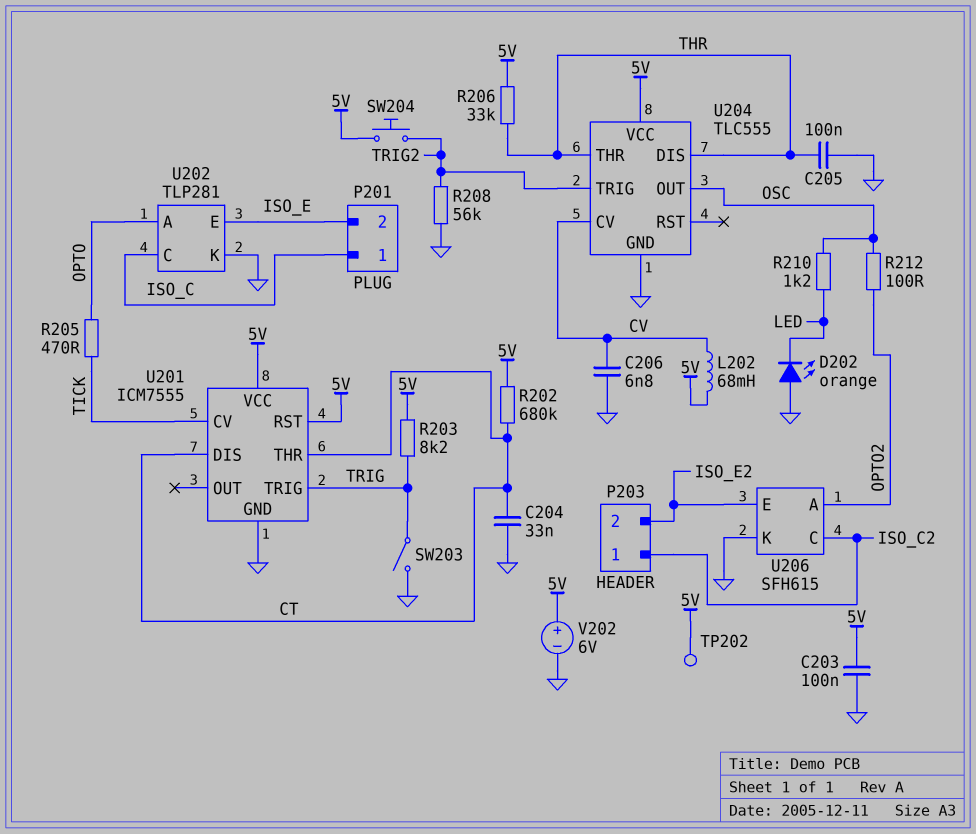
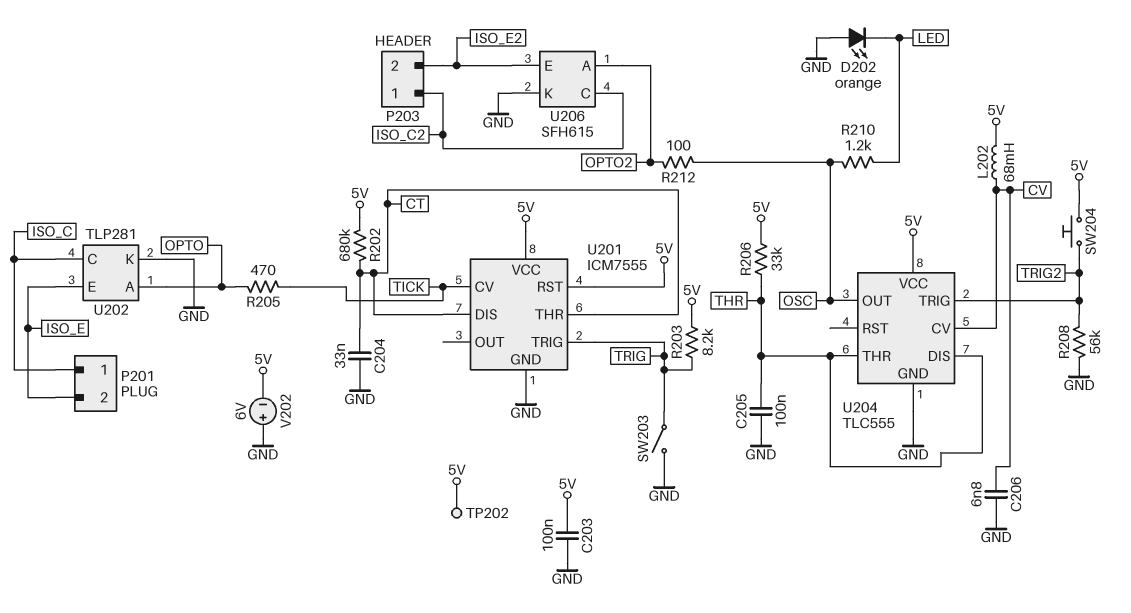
V202: 6V (plus 5V, minus GND) -> 6V (plus GND, minus 5V)

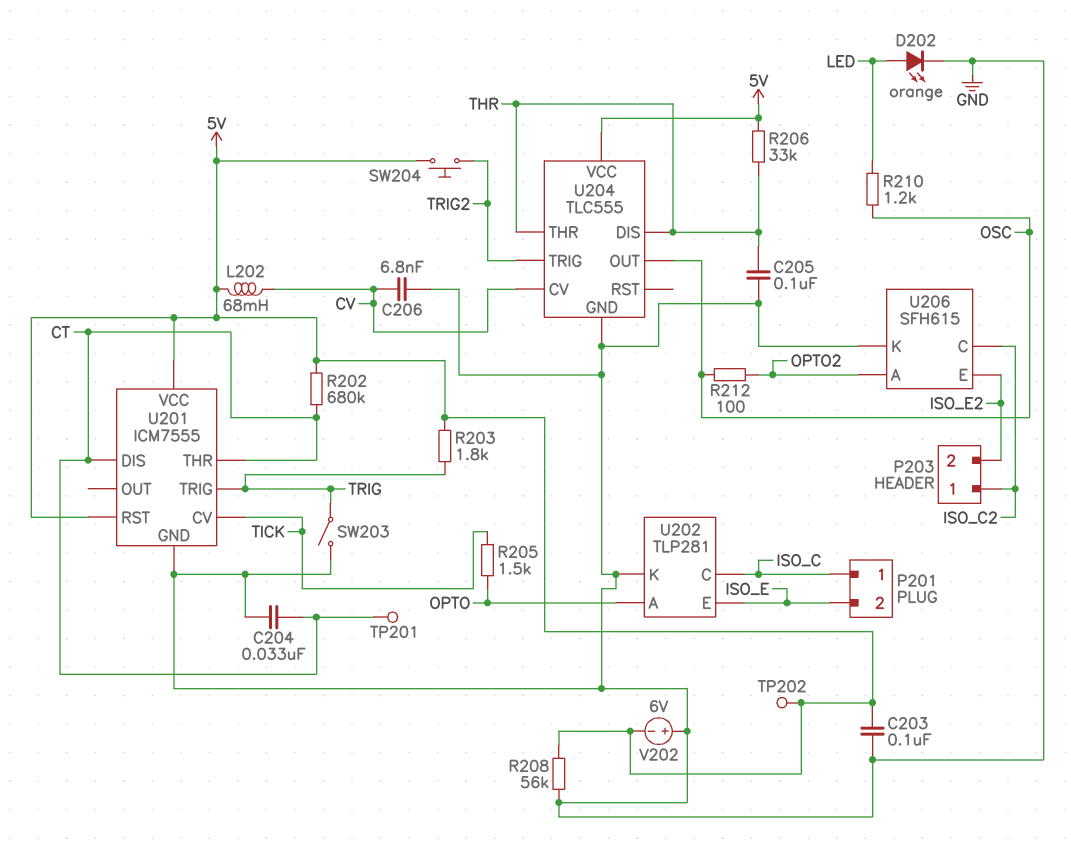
D202: LED orange (A GND, K LED) -> LED orange (A LED, K GND)
R203: 8.2k (5V, TRIG) -> 1.8k (5V, TRIG)
R205: 470 (OPTO, TICK) -> 1.5k (OPTO, TICK)
R208: 56k (GND, TRIG2) -> 56k (5V, GND)
TP201: none -> test point (CT)

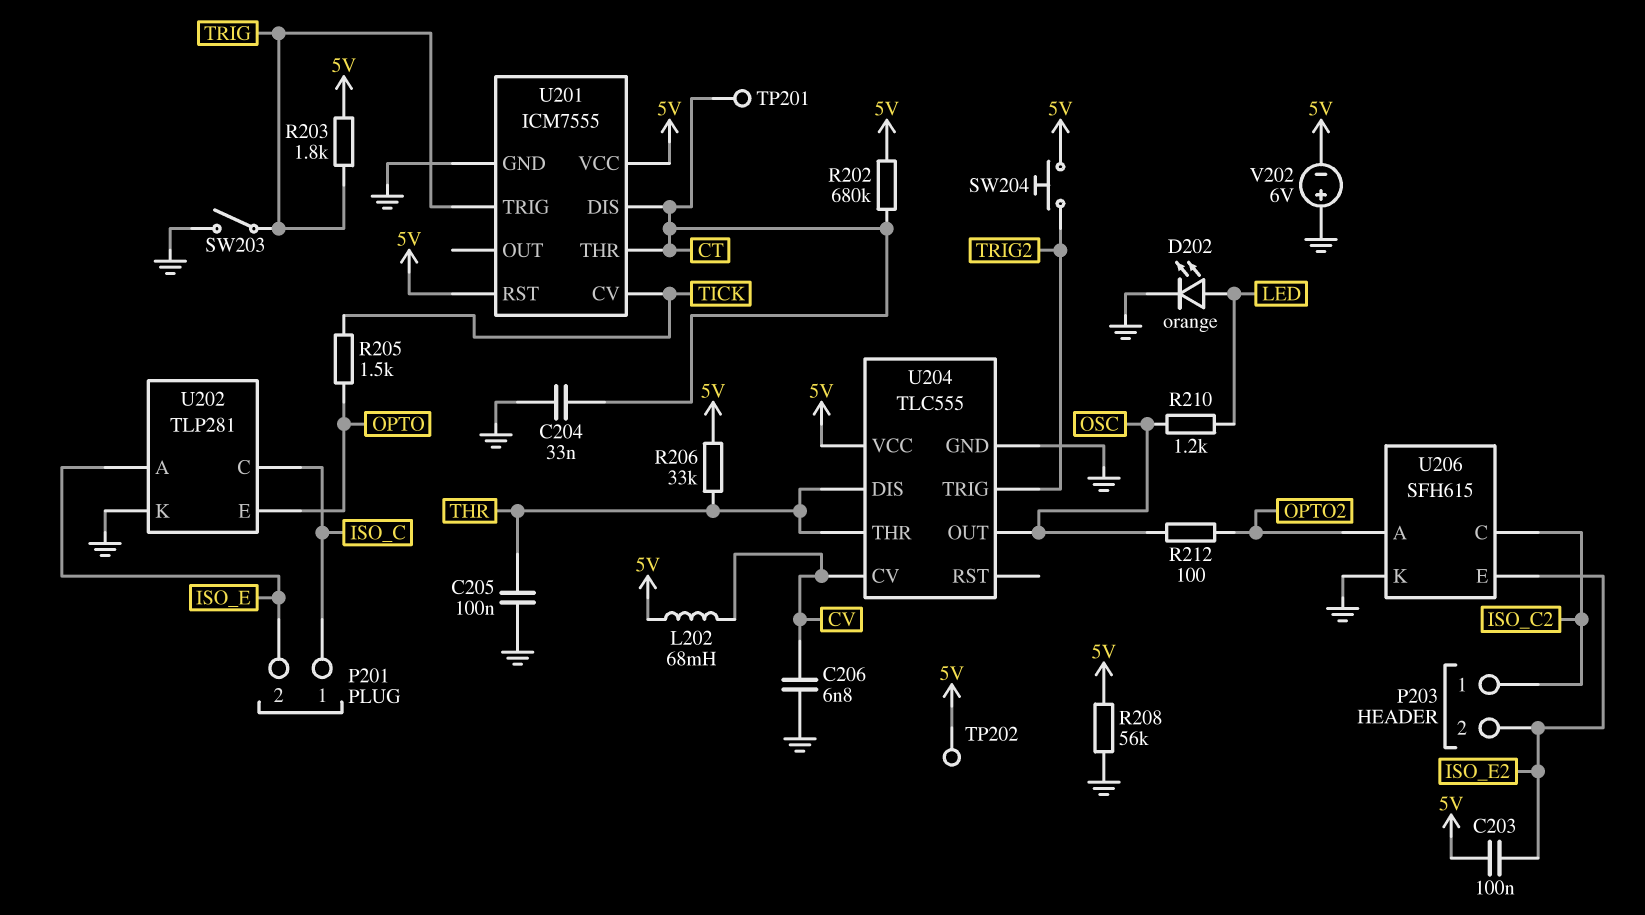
C203: 100nF (5V, GND) -> 100nF (5V, ISO_E2)
U202 pin A: OPTO -> ISO_E
U202 pin E: ISO_E -> OPTO

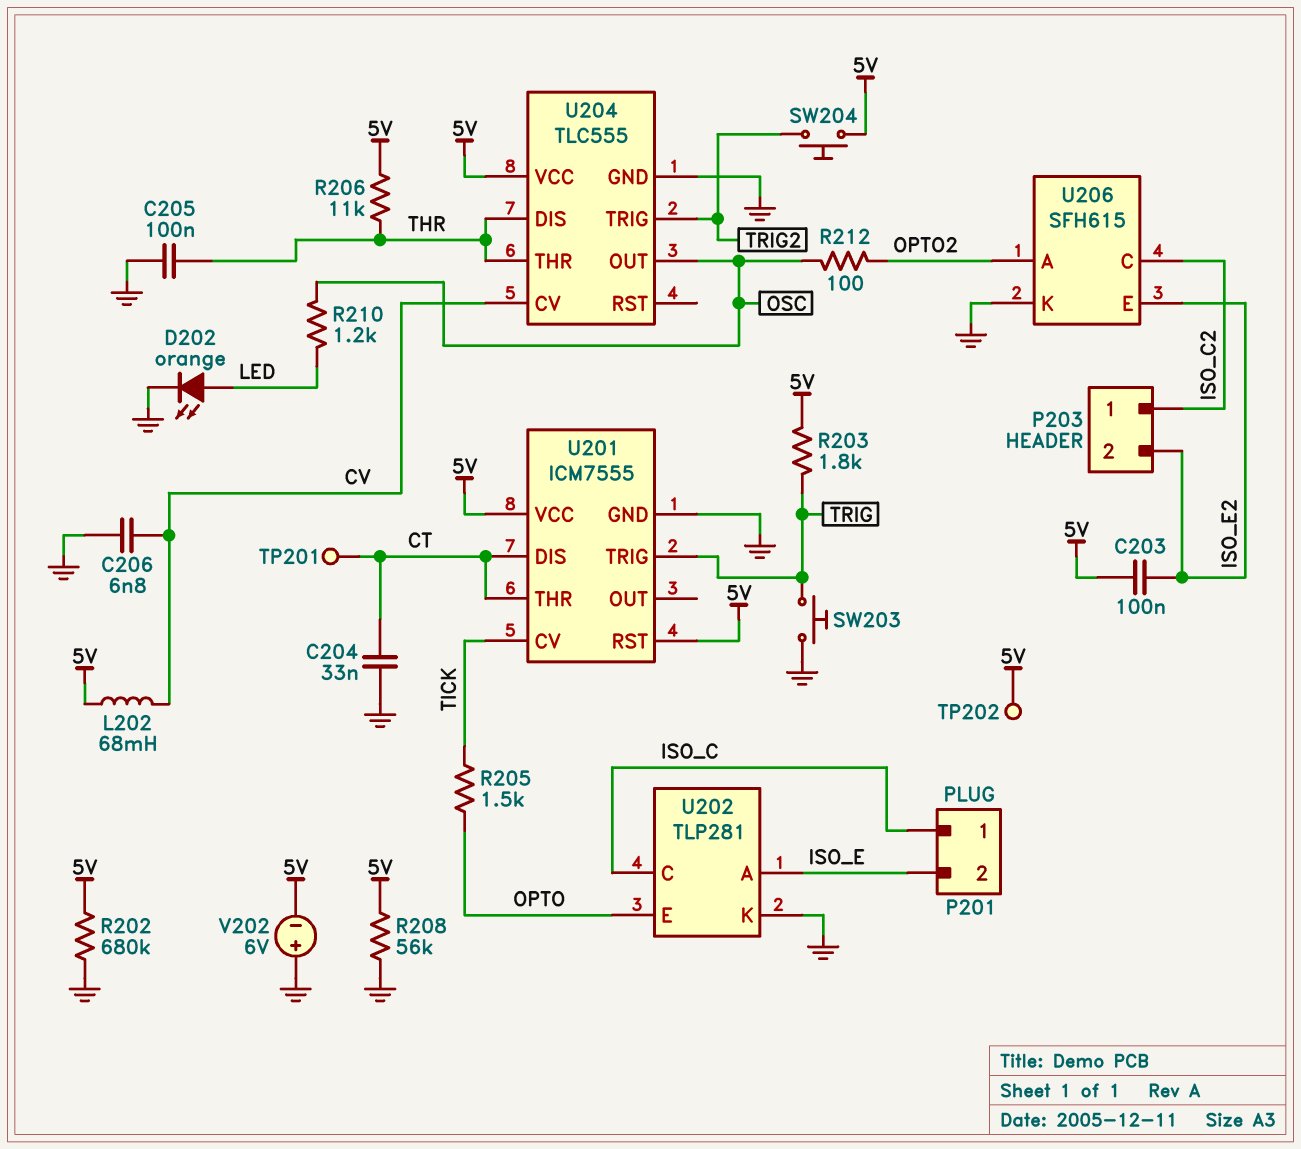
R202: 680k (5V, CT) -> 680k (5V, GND)
R206: 33k (5V, THR) -> 11k (5V, THR)
SW203: switch (GND, TRIG) -> button (GND, TRIG)

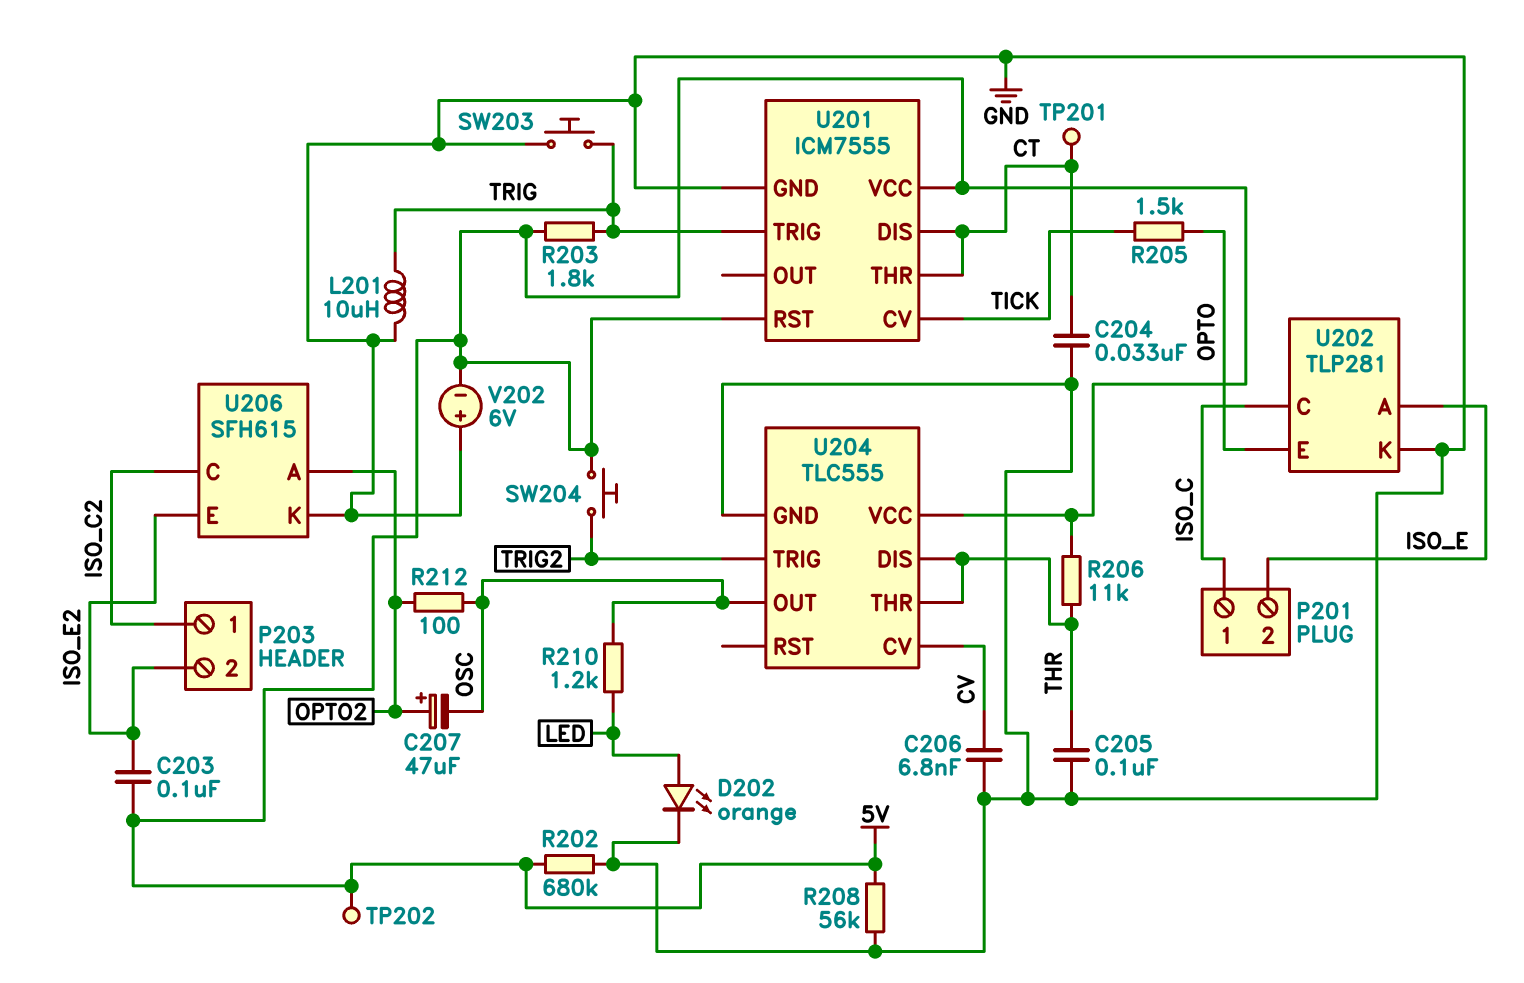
C207: none -> 47uF (plus OPTO2, minus OSC)
L201: none -> 10uH (GND, TRIG)
L202: 68mH (5V, CV) -> none

